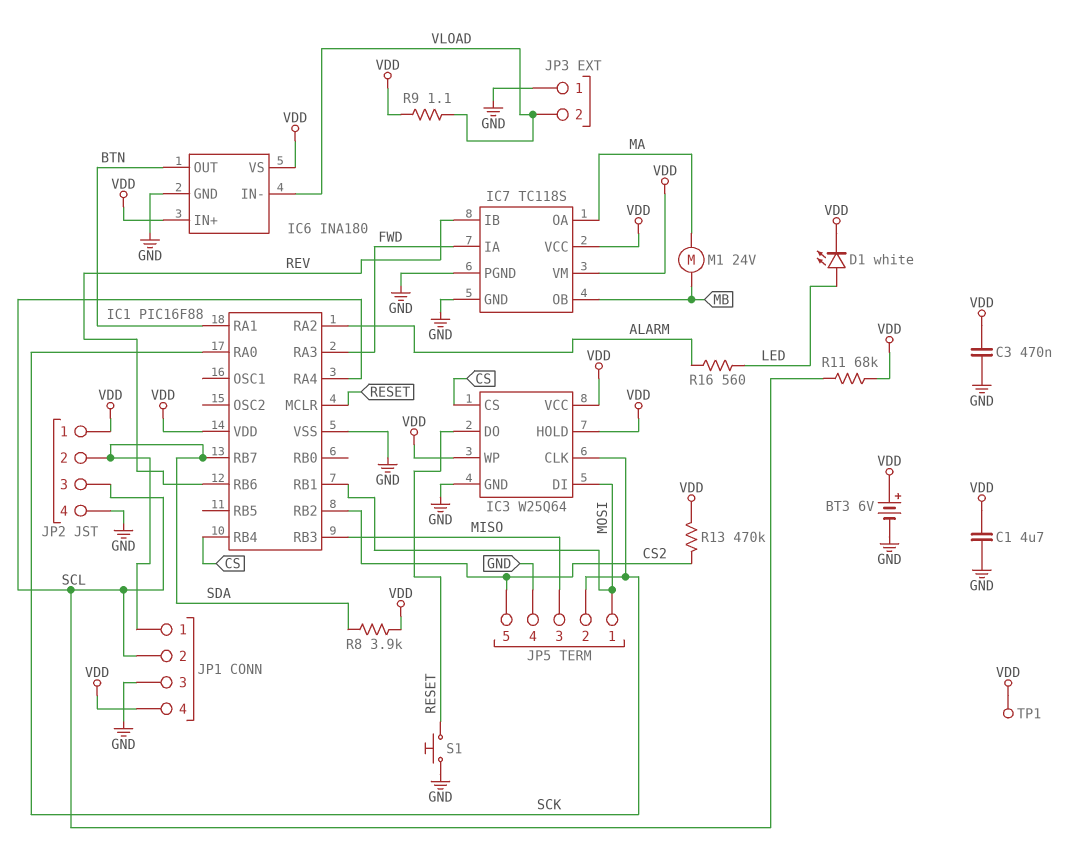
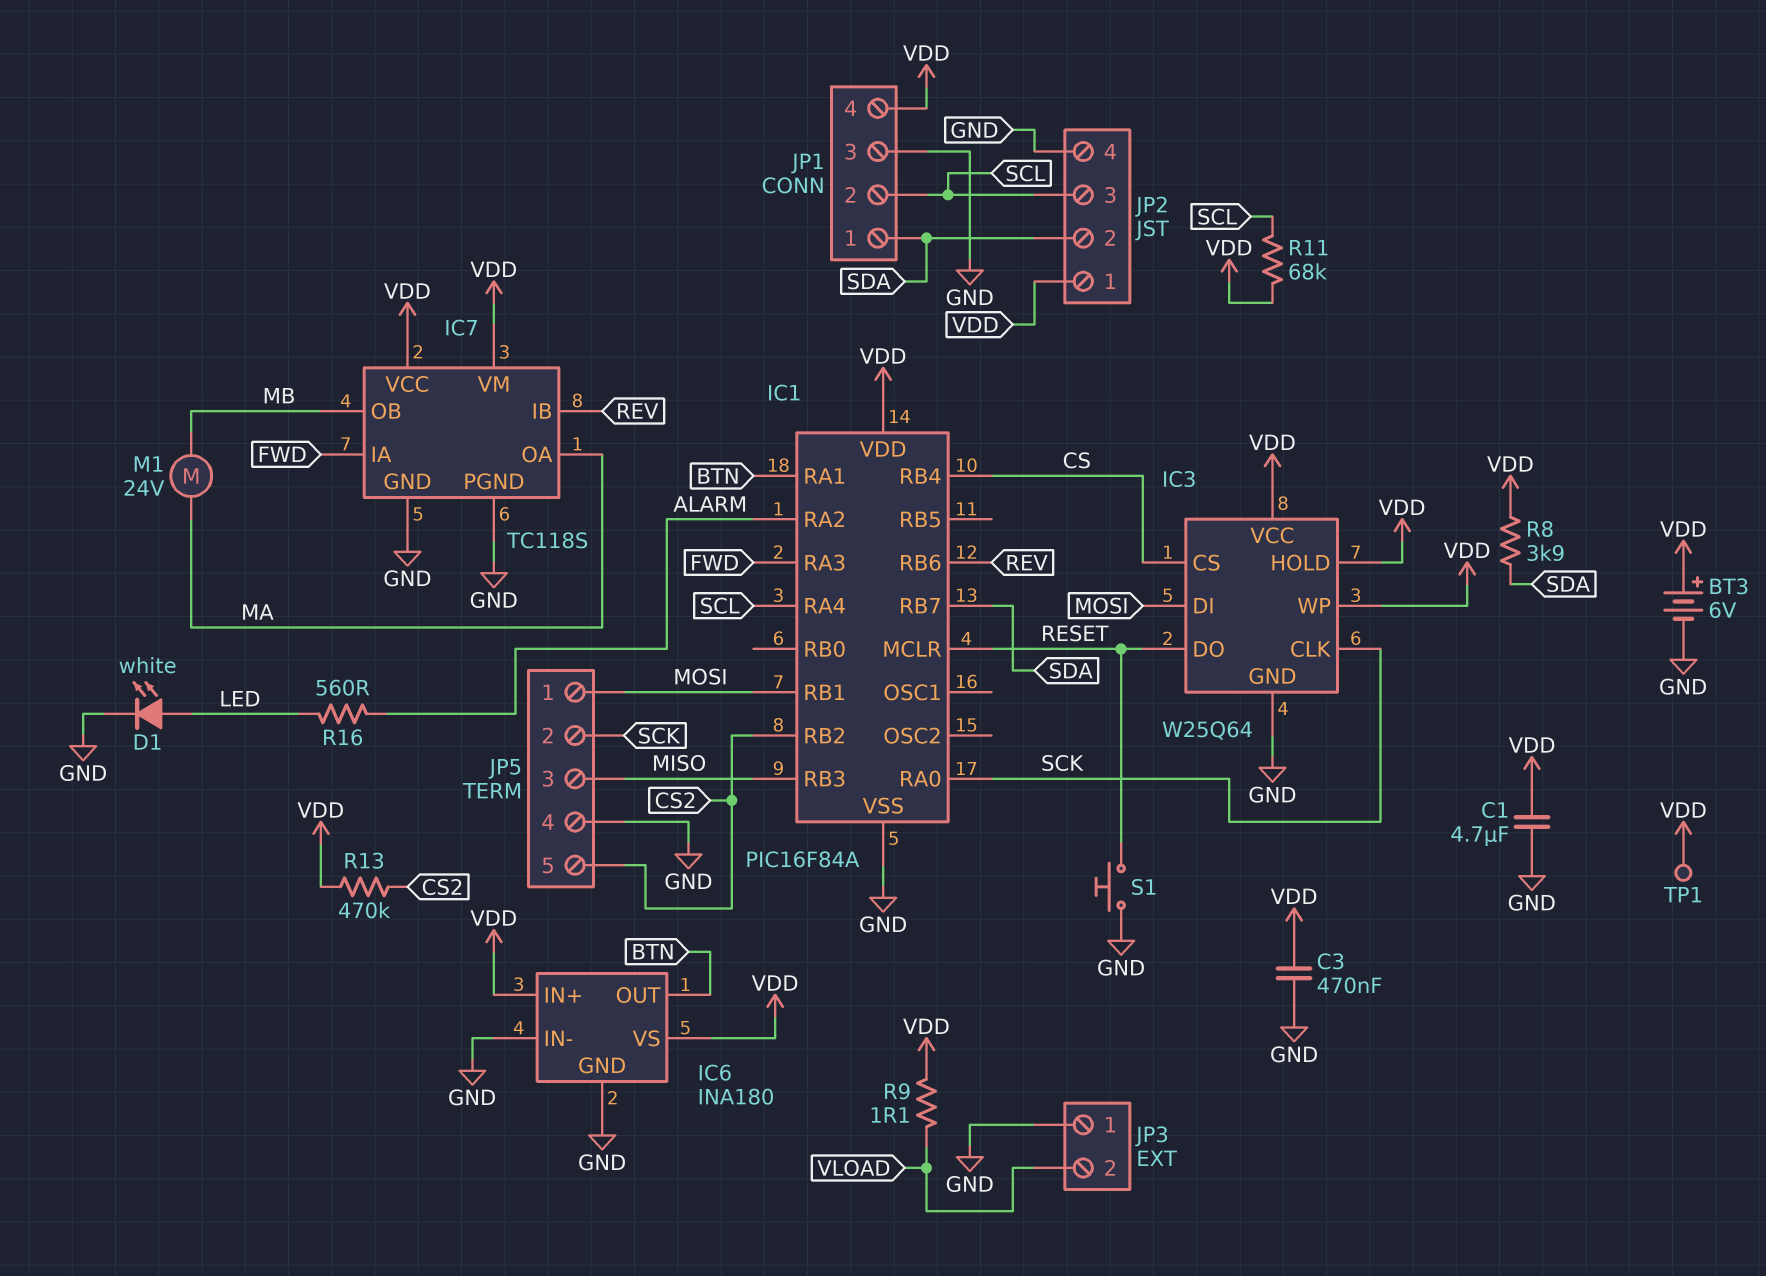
D1: LED white (A LED, K VDD) -> LED white (A LED, K GND)
IC1: PIC16F88 -> PIC16F84A
IC6 pin IN-: VLOAD -> GND

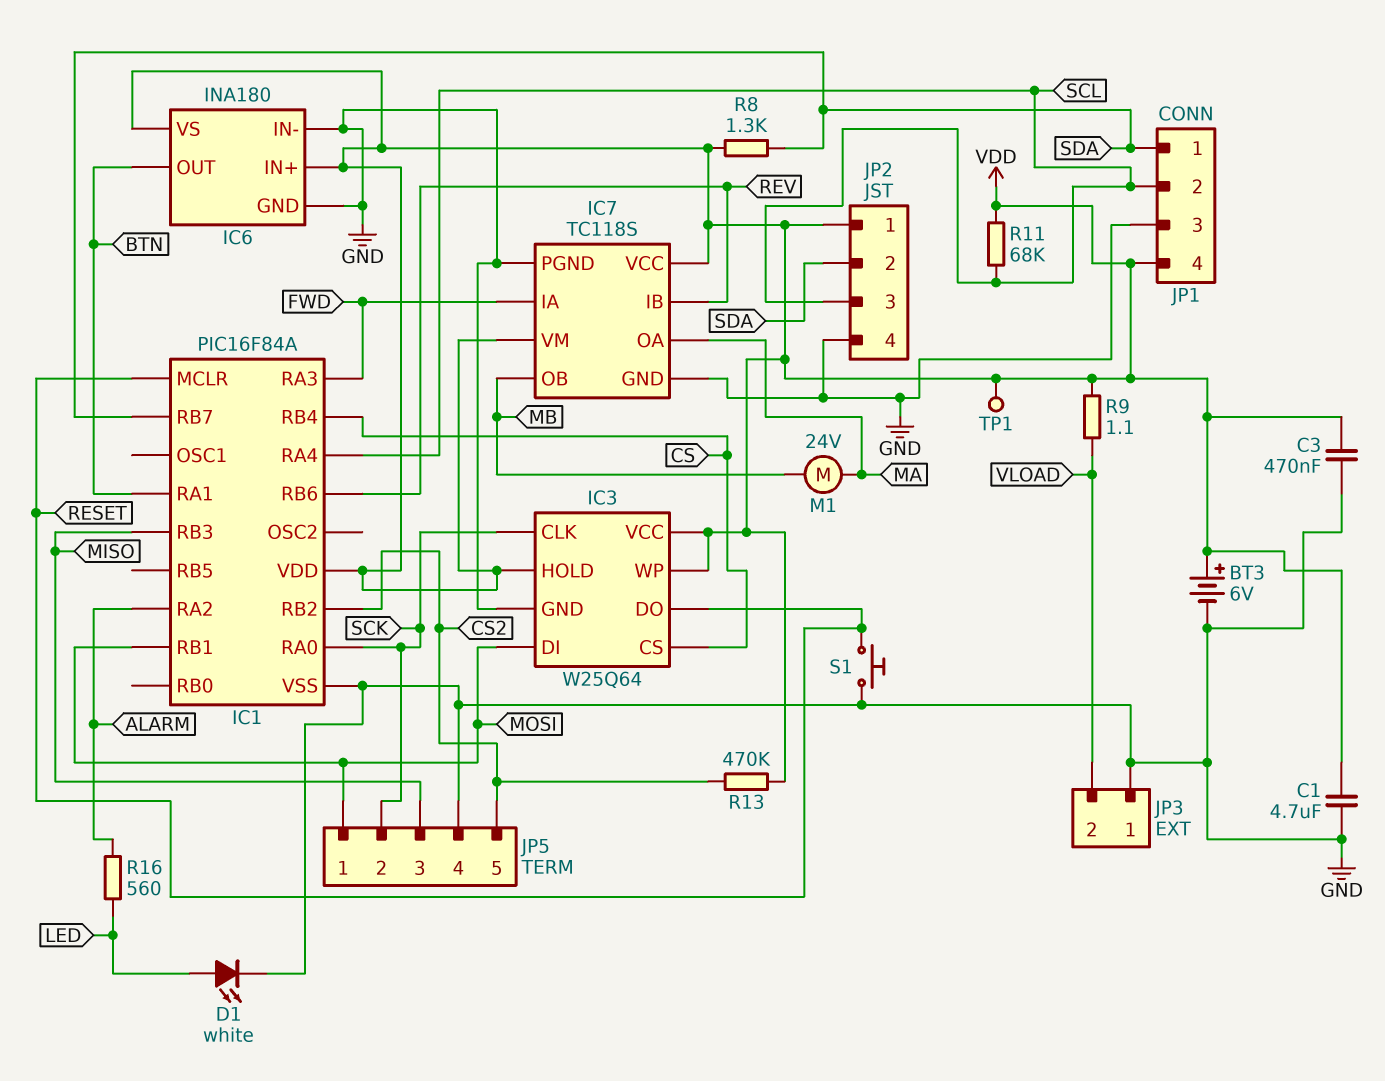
R8: 3.9k (SDA, VDD) -> 1.3k (SDA, VDD)

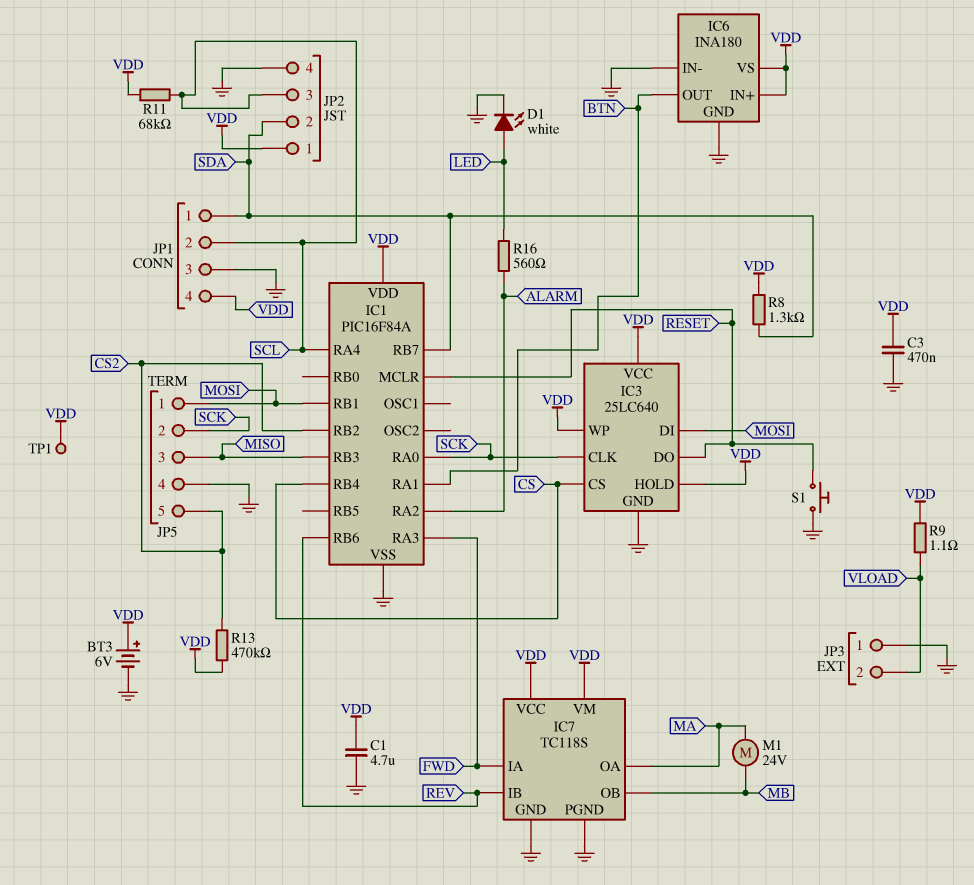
IC3: W25Q64 -> 25LC640

